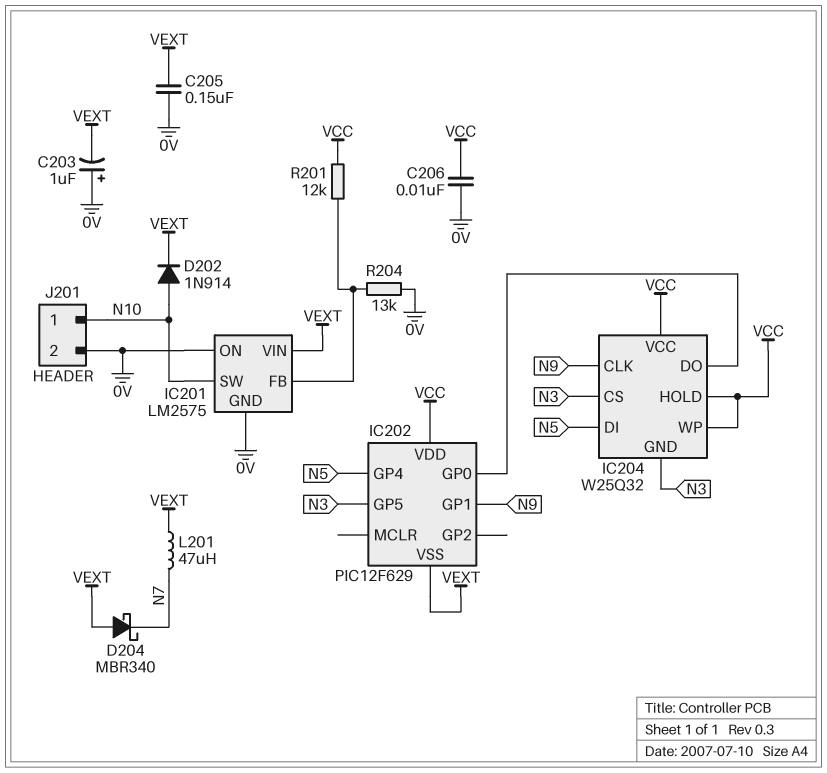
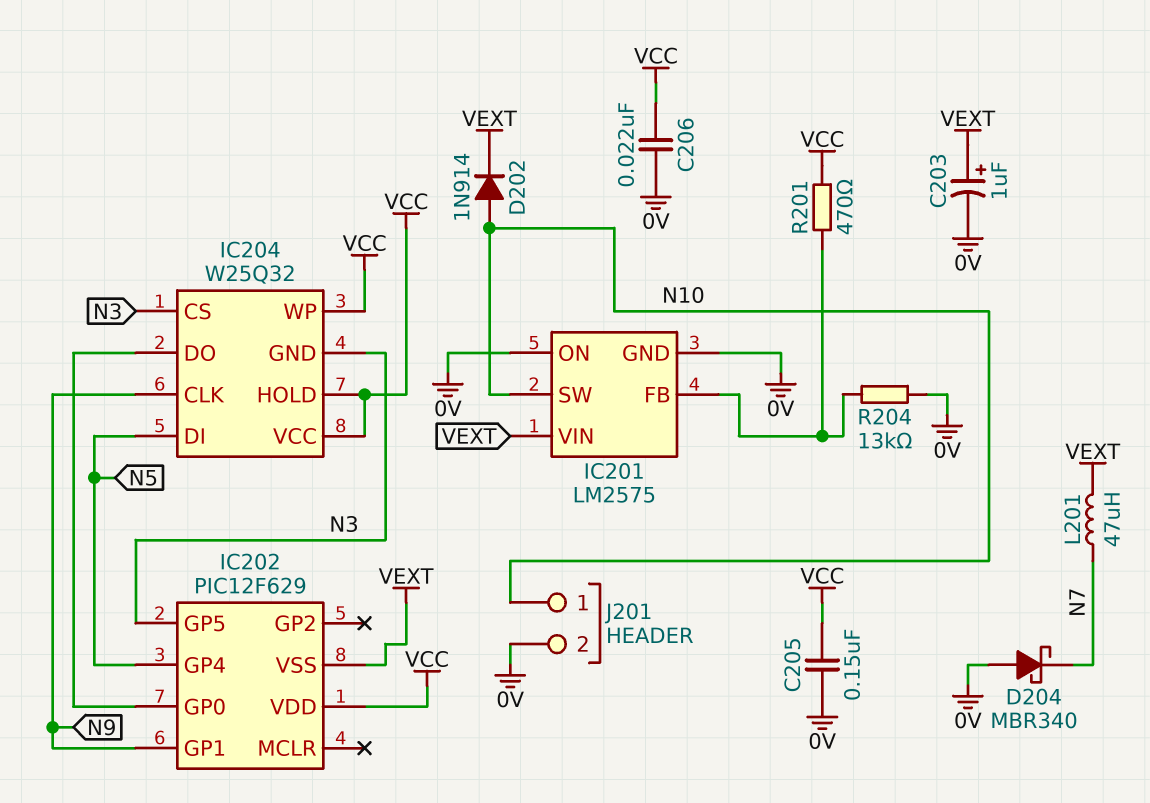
C203: 1uF (plus 0V, minus VEXT) -> 1uF (plus VEXT, minus 0V)
C205: 150nF (0V, VEXT) -> 150nF (0V, VCC)
C206: 10nF (0V, VCC) -> 22nF (0V, VCC)
D204: schottky MBR340 (A VEXT, K N7) -> schottky MBR340 (A 0V, K N7)
R201: 12k (IC201/FB, VCC) -> 470 (IC201/FB, VCC)

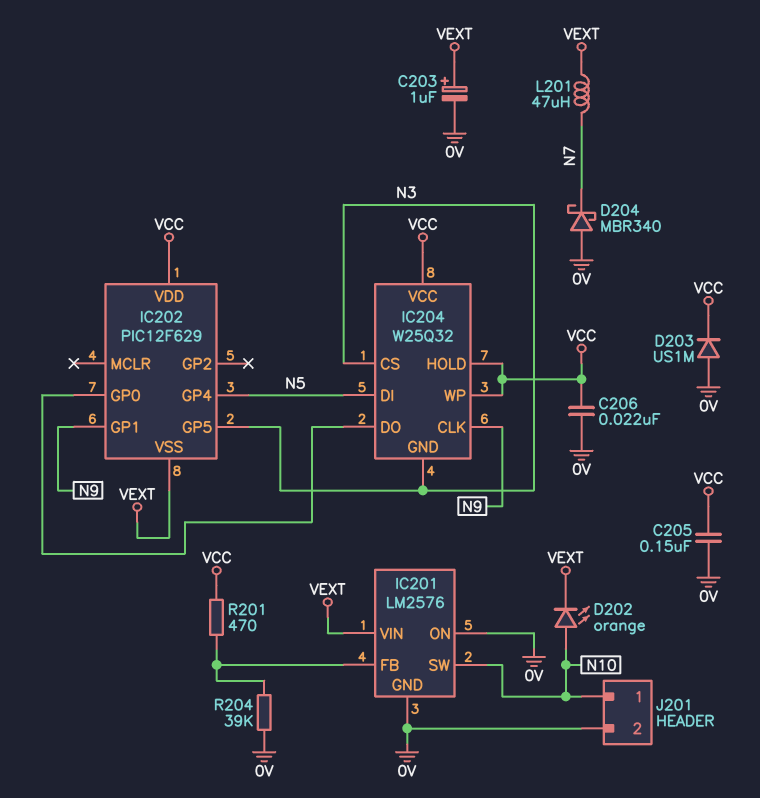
D202: diode 1N914 (A N10, K VEXT) -> LED orange (A N10, K VEXT)
D203: none -> diode US1M (A 0V, K VCC)
IC201: LM2575 -> LM2576
R204: 13k (0V, IC201/FB) -> 39k (0V, IC201/FB)

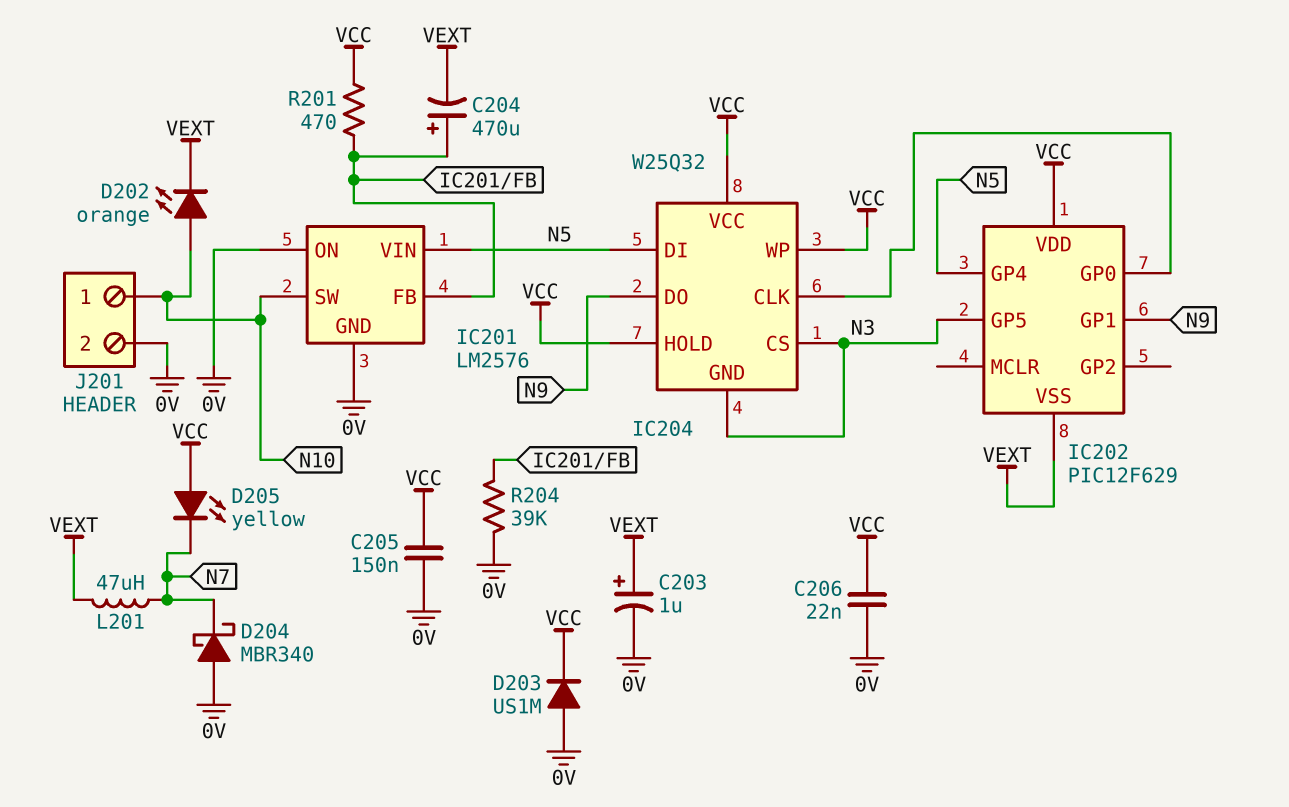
C204: none -> 470uF (plus IC201/FB, minus VEXT)
D205: none -> LED yellow (A VCC, K N7)
IC201 pin VIN: VEXT -> N5
IC204 pin CLK: N9 -> IC202/GP0
IC204 pin DO: IC202/GP0 -> N9

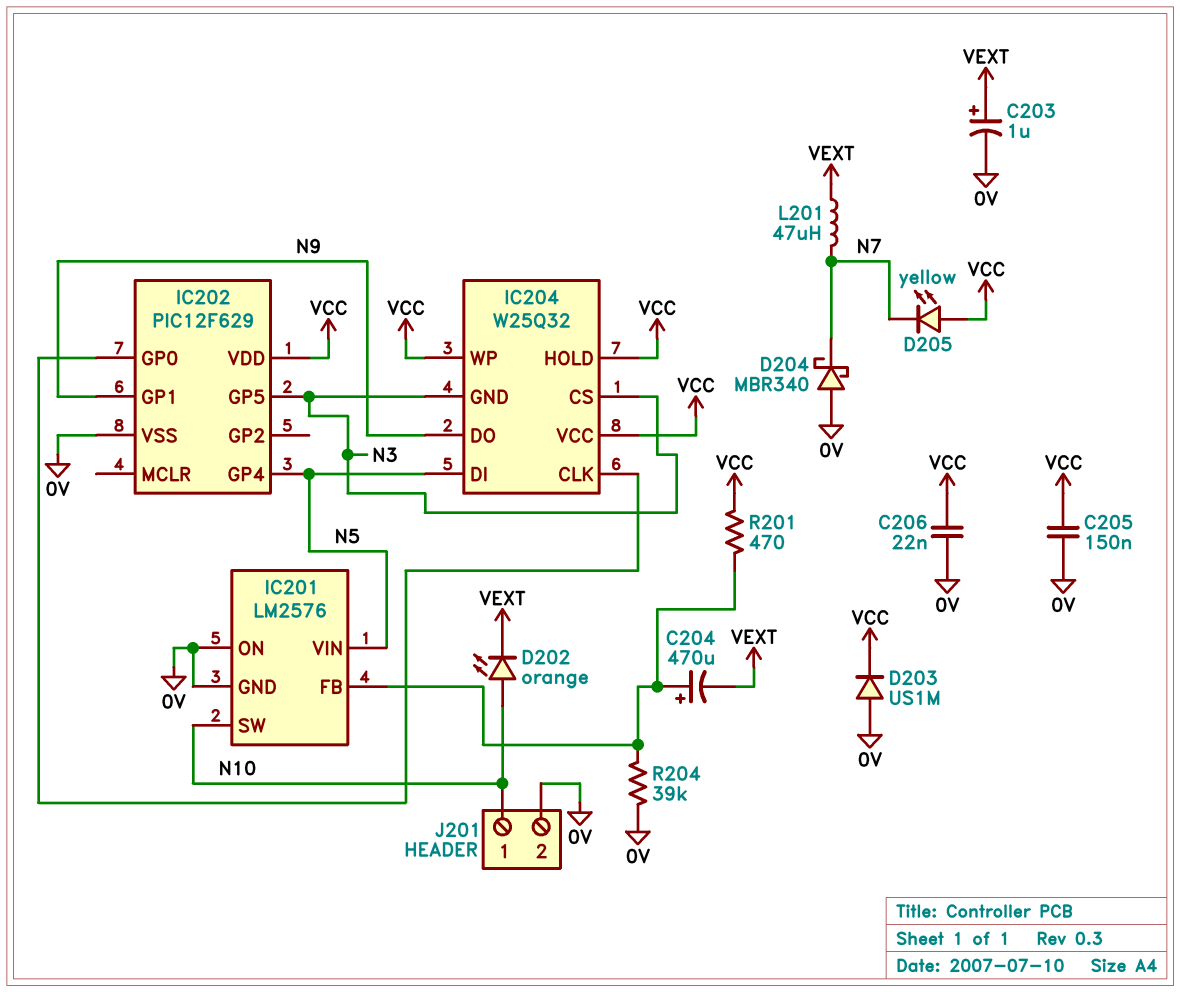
IC202 pin VSS: VEXT -> 0V

